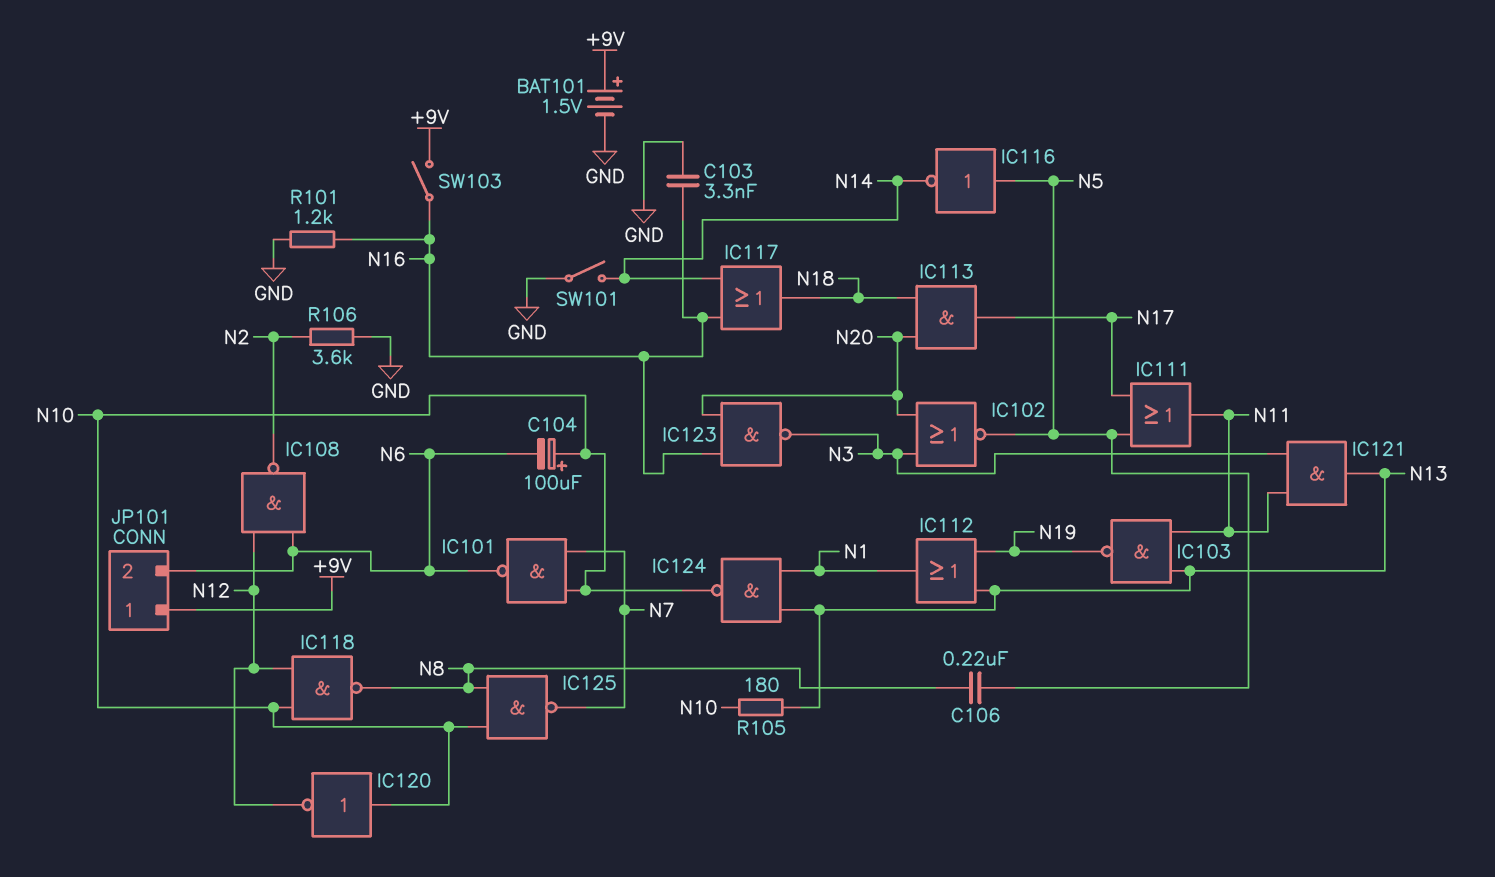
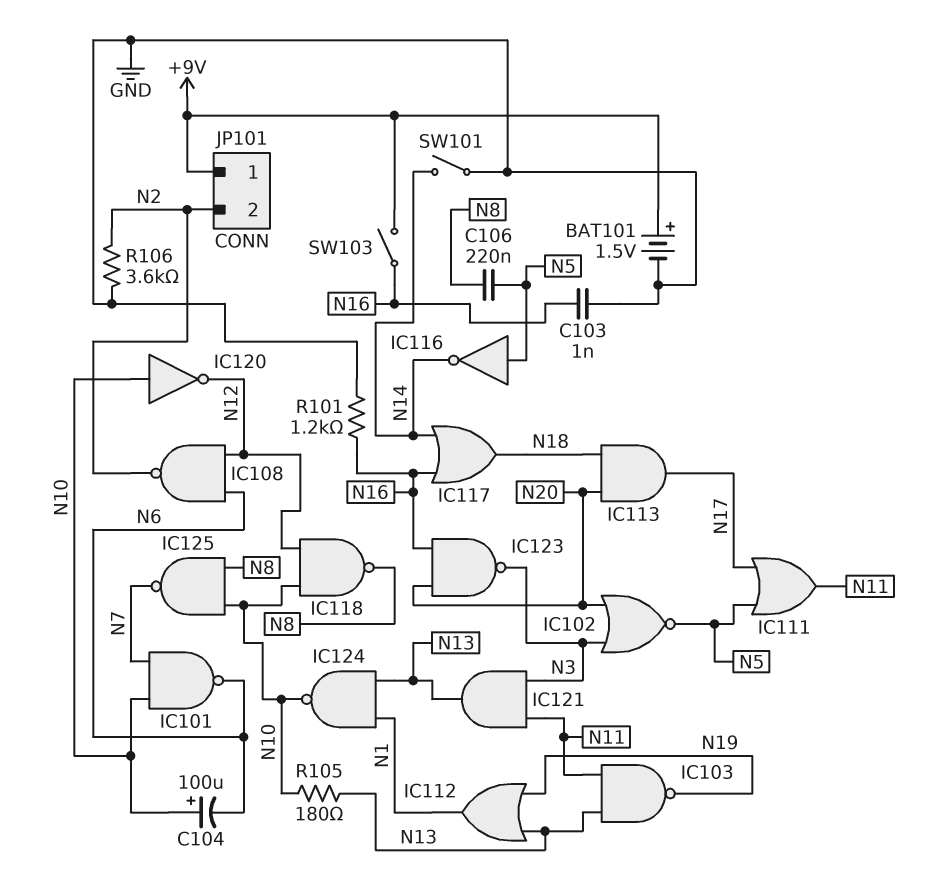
C103: 3.3nF (GND, N16) -> 1nF (GND, N16)
JP101 pin 2: N6 -> N2

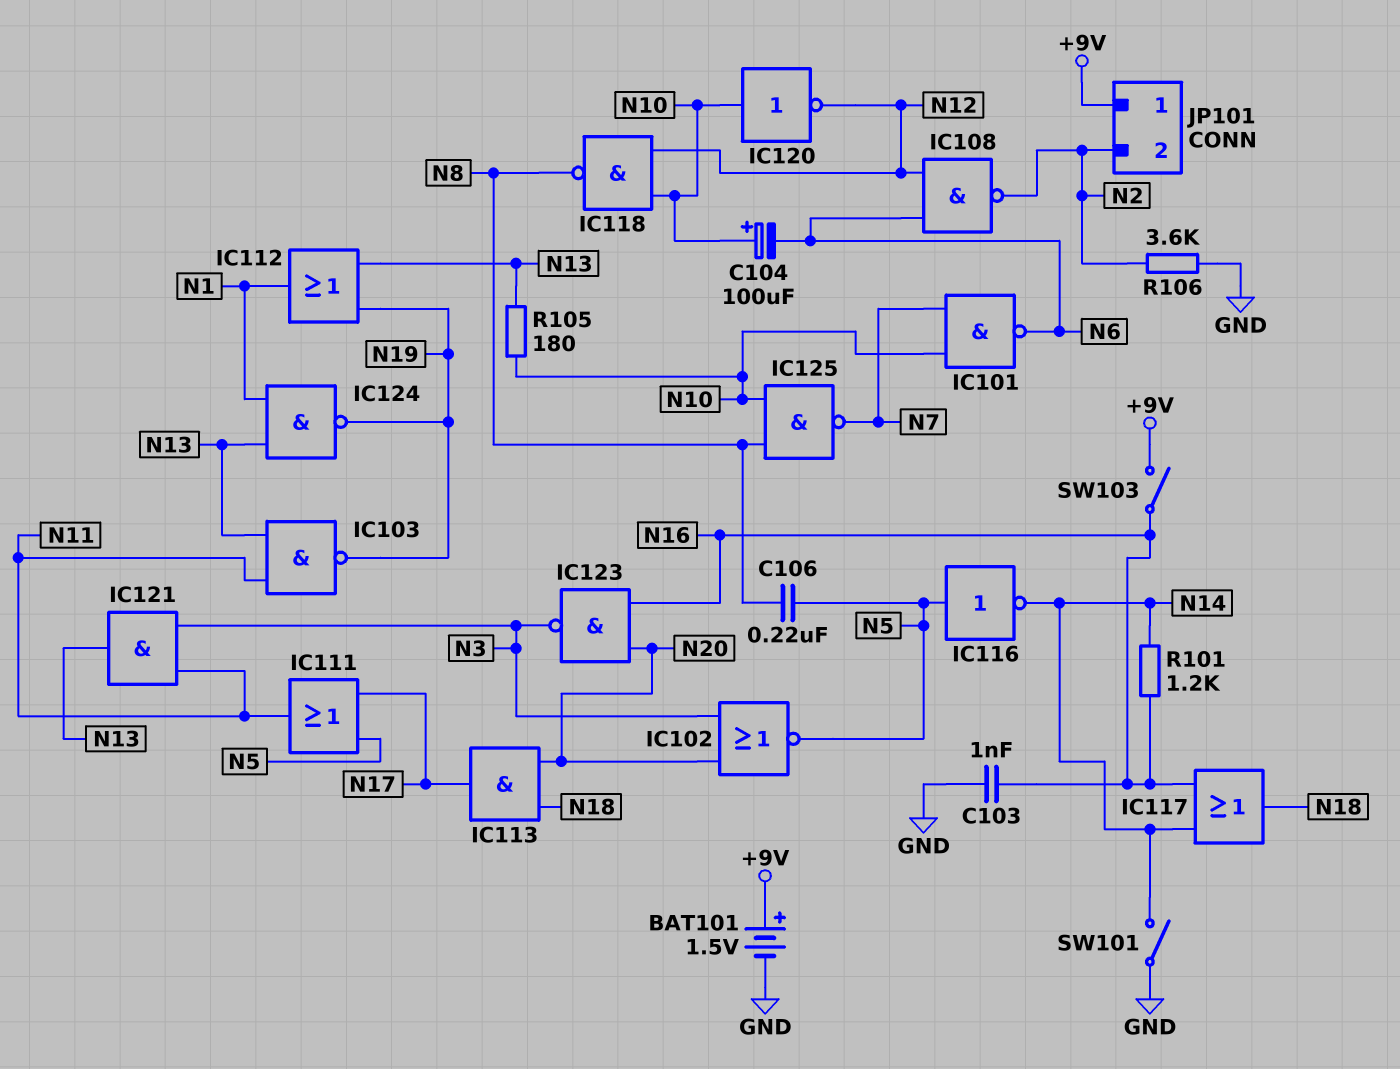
IC124: NAND (in N1, in N13, out N10) -> NAND (in N1, in N13, out N19)
R101: 1.2k (GND, N16) -> 1.2k (N14, N16)

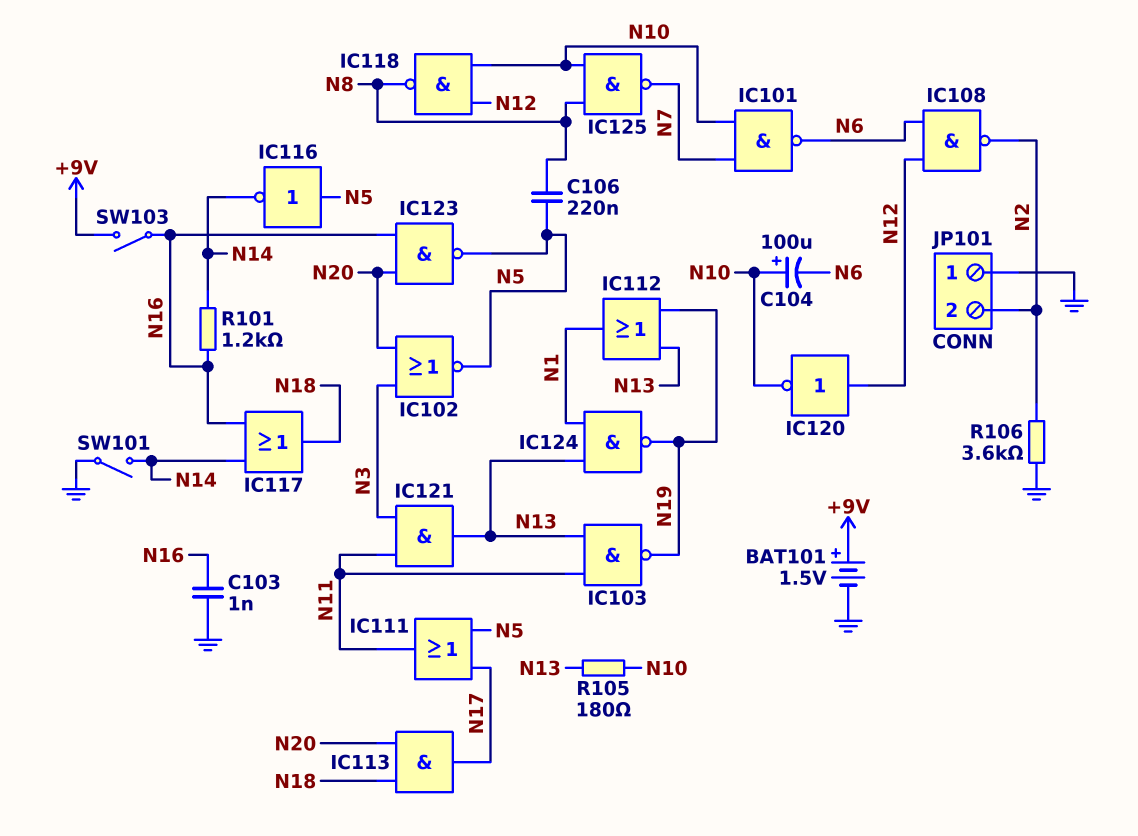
IC120: NOT (in N10, out N12) -> NOT (in N12, out N10)
IC123: NAND (in N16, in N20, out N3) -> NAND (in N16, in N20, out N5)
JP101 pin 1: +9V -> GND

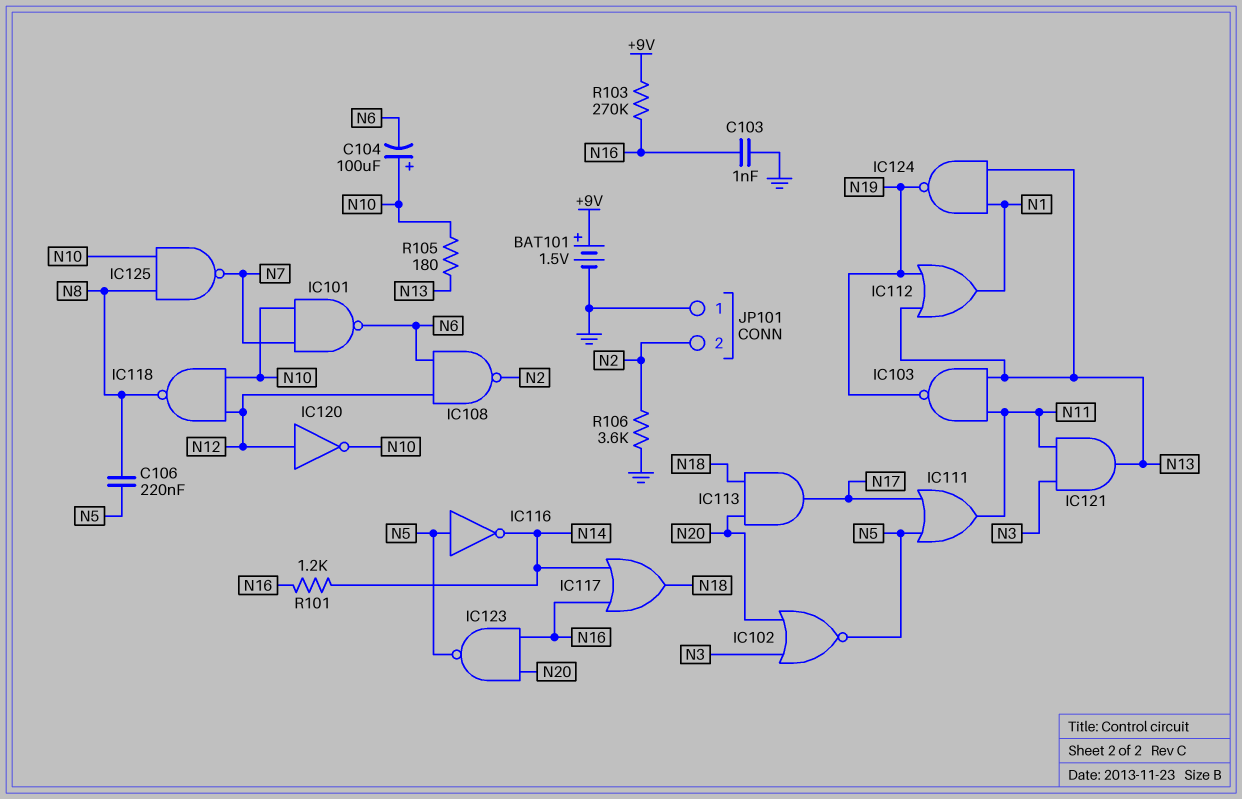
R103: none -> 270k (+9V, N16)
SW101: switch (GND, N14) -> none
SW103: switch (+9V, N16) -> none

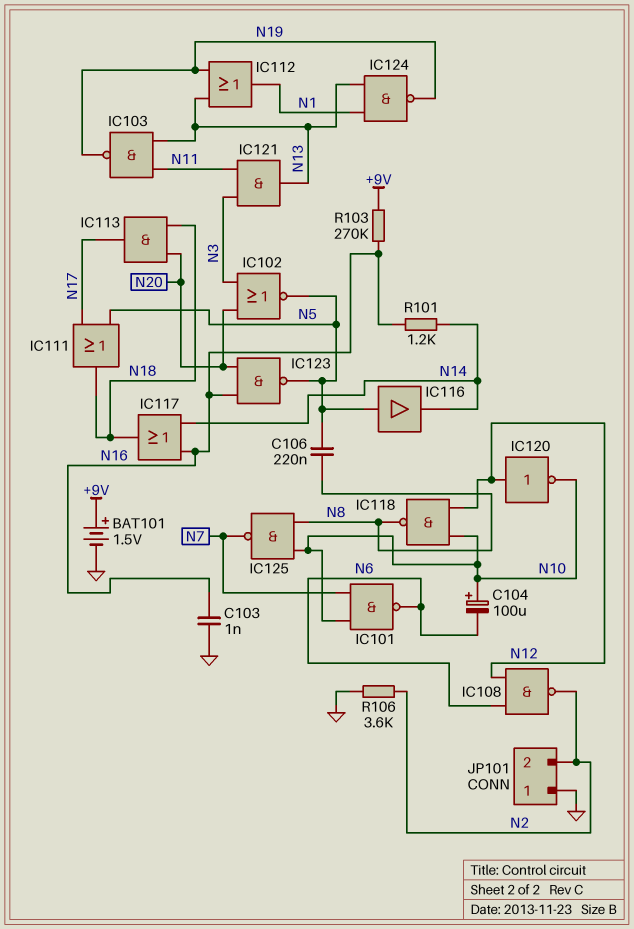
IC111: OR (in N5, in N17, out N11) -> OR (in N5, in N17, out N18)
IC116: NOT (in N5, out N14) -> buffer (in N5, out N14)
R105: 180 (N10, N13) -> none

